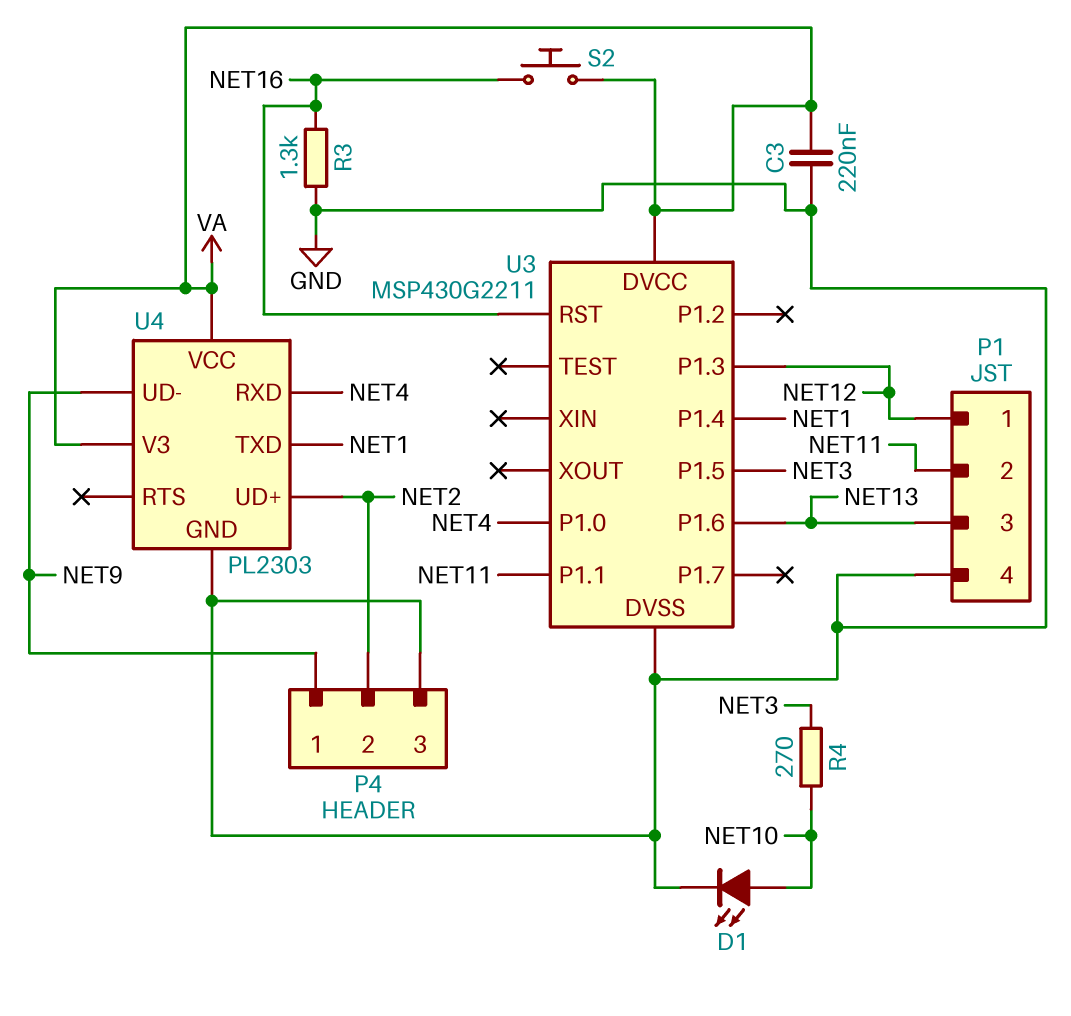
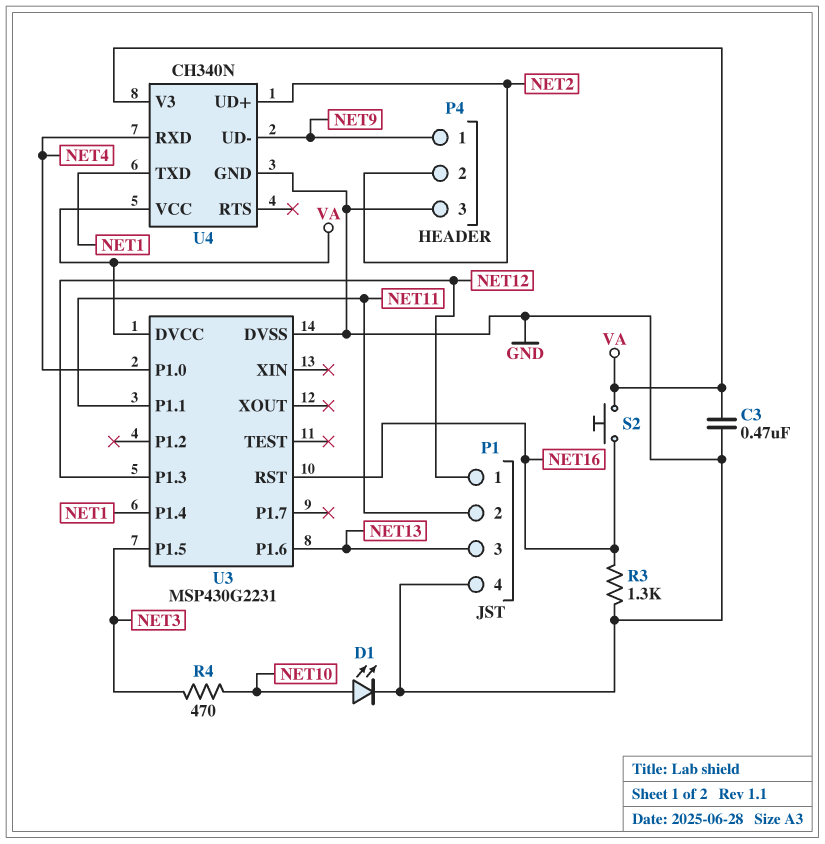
C3: 220nF (GND, VA) -> 470nF (GND, VA)
R4: 270 (NET3, NET10) -> 470 (NET3, NET10)
U3: MSP430G2211 -> MSP430G2231
U4: PL2303 -> CH340N

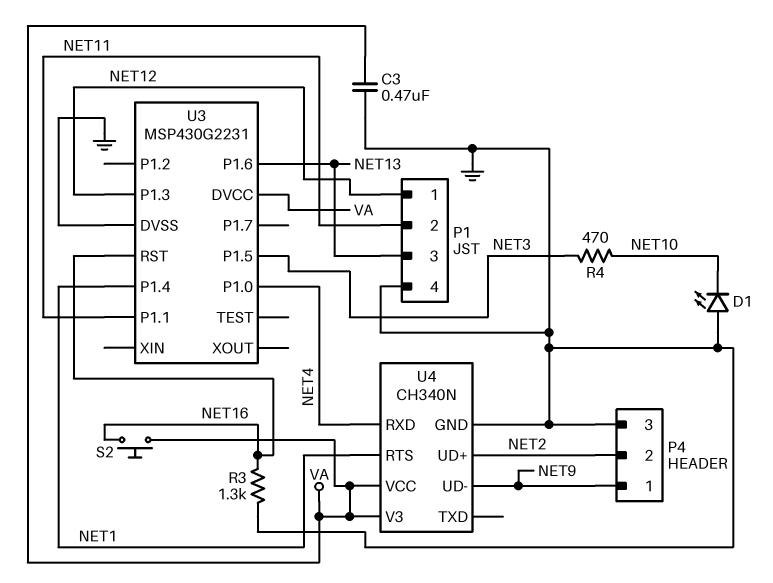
D1: LED (A NET10, K GND) -> LED (A GND, K NET10)
U4 pin RTS: none -> NET1
U4 pin TXD: NET1 -> none

